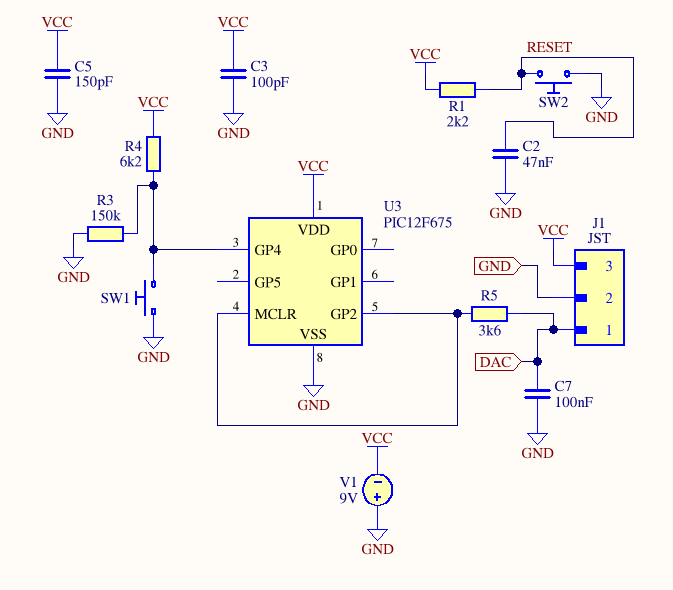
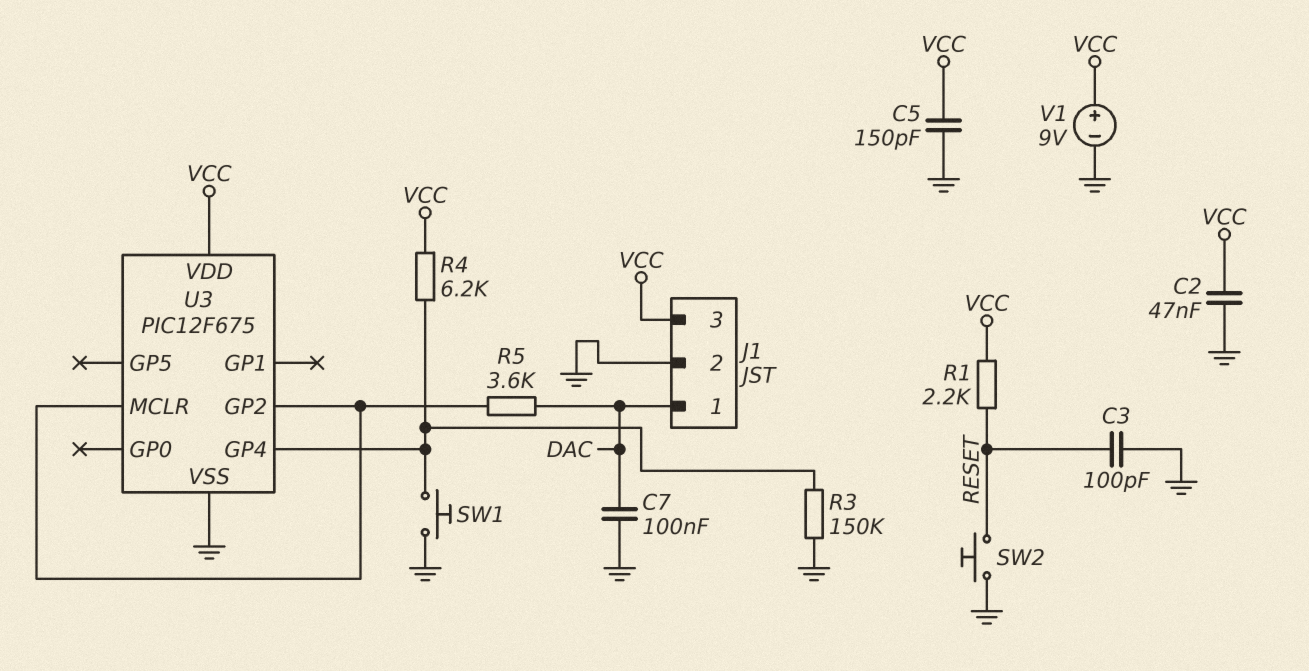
C2: 47nF (GND, RESET) -> 47nF (GND, VCC)
C3: 100pF (GND, VCC) -> 100pF (GND, RESET)
V1: 9V (plus GND, minus VCC) -> 9V (plus VCC, minus GND)

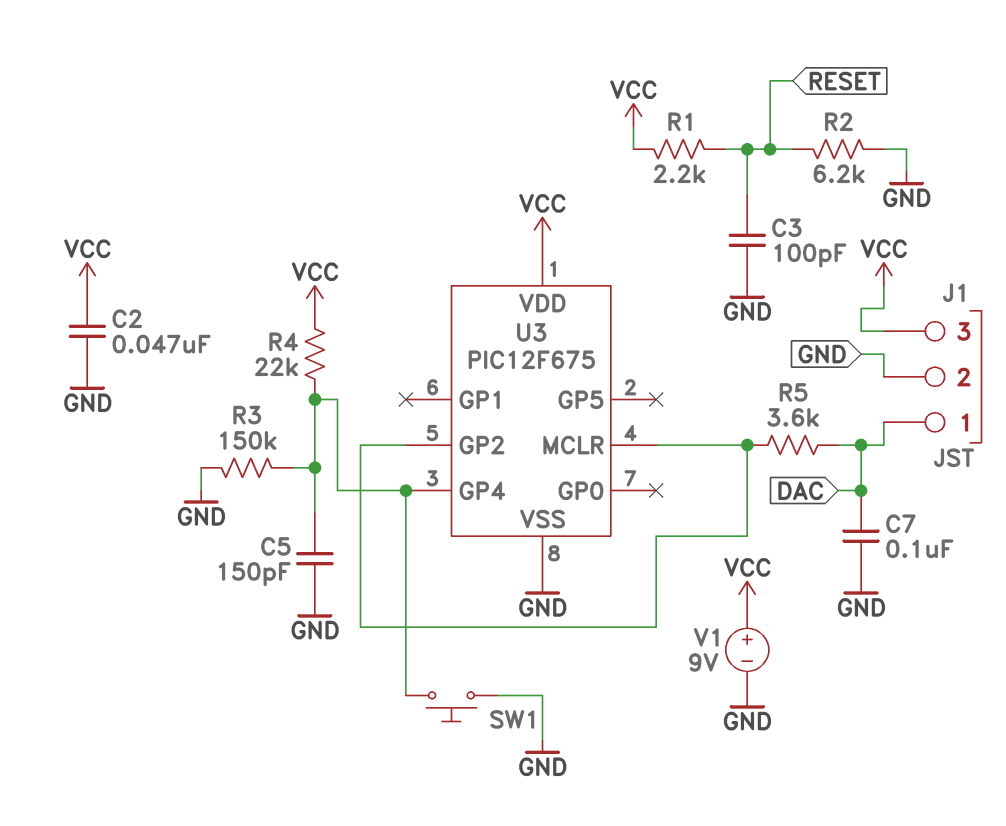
C5: 150pF (GND, VCC) -> 150pF (GND, U3/GP4)
R2: none -> 6.2k (GND, RESET)
R4: 6.2k (U3/GP4, VCC) -> 22k (U3/GP4, VCC)
SW2: button (GND, RESET) -> none

